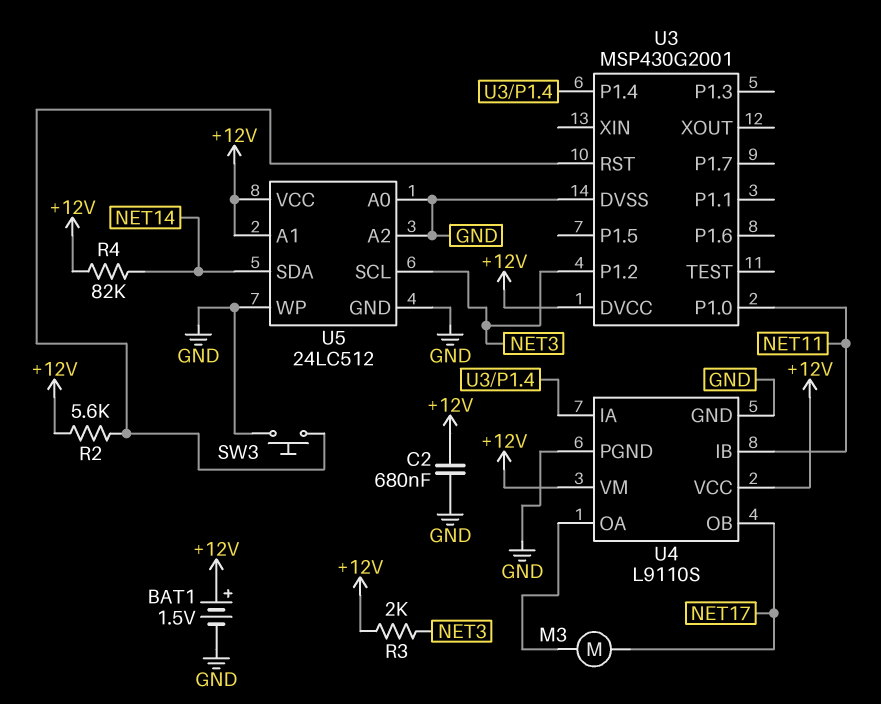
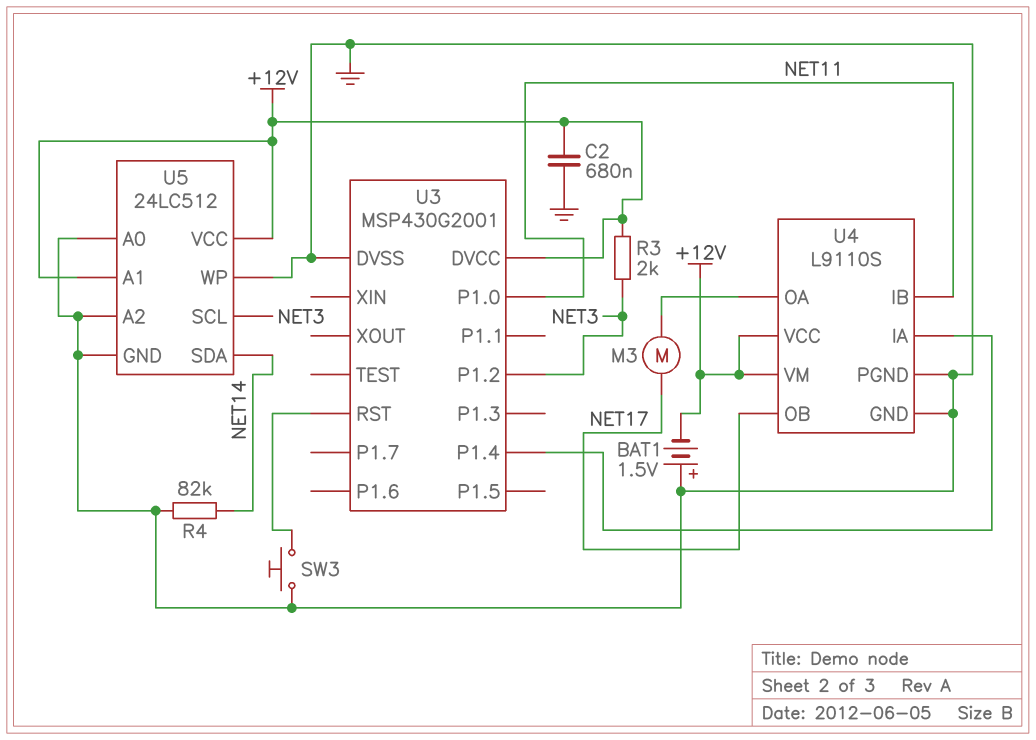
BAT1: 1.5V (plus +12V, minus GND) -> 1.5V (plus GND, minus +12V)
R2: 5.6k (+12V, U3/RST) -> none
R4: 82k (+12V, NET14) -> 82k (GND, NET14)

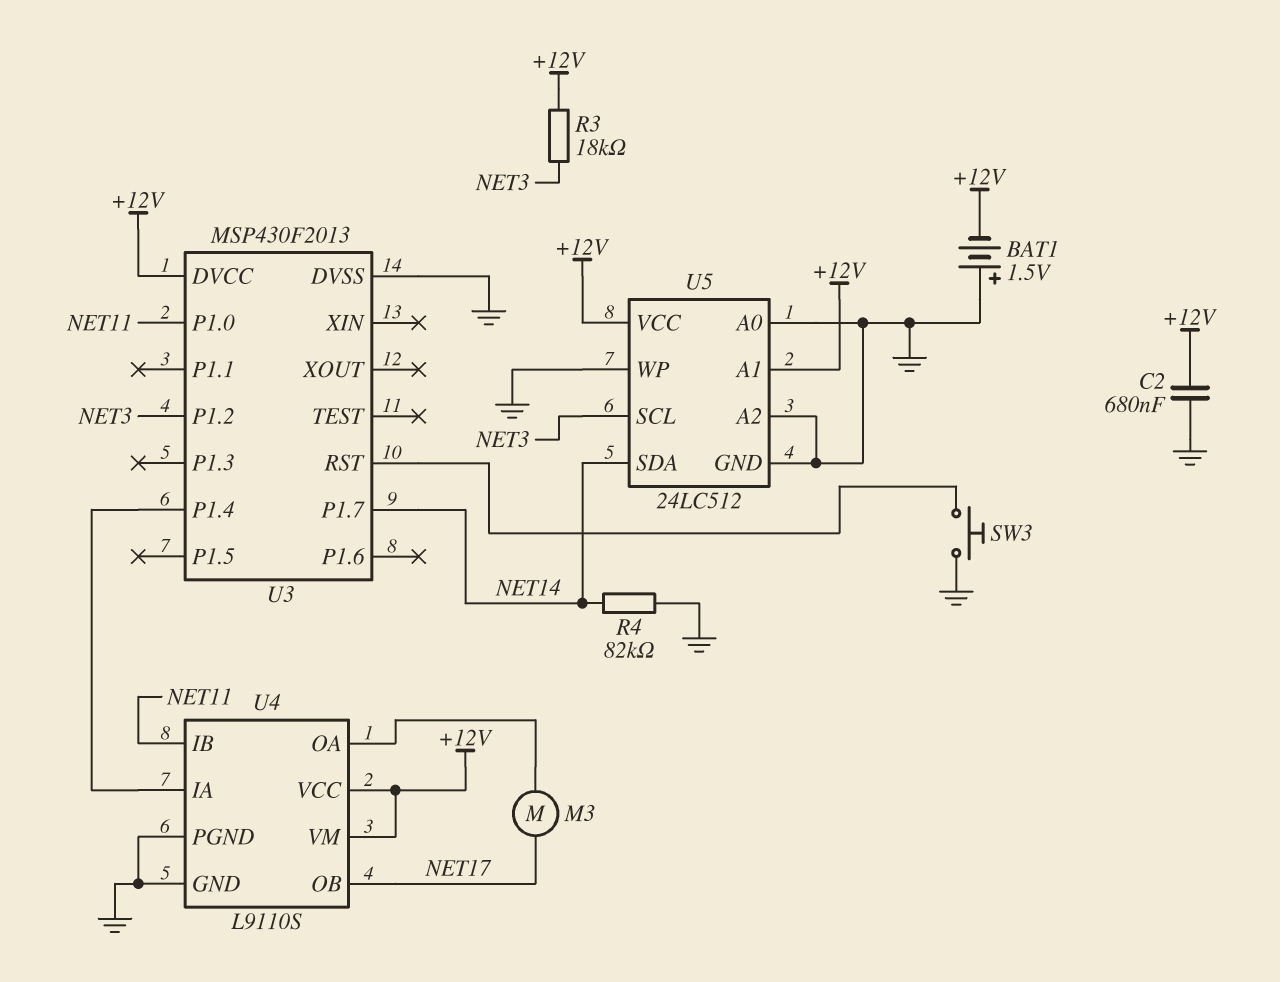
R3: 2k (+12V, NET3) -> 18k (+12V, NET3)
U3: MSP430G2001 -> MSP430F2013
U3 pin P1.7: none -> NET14

